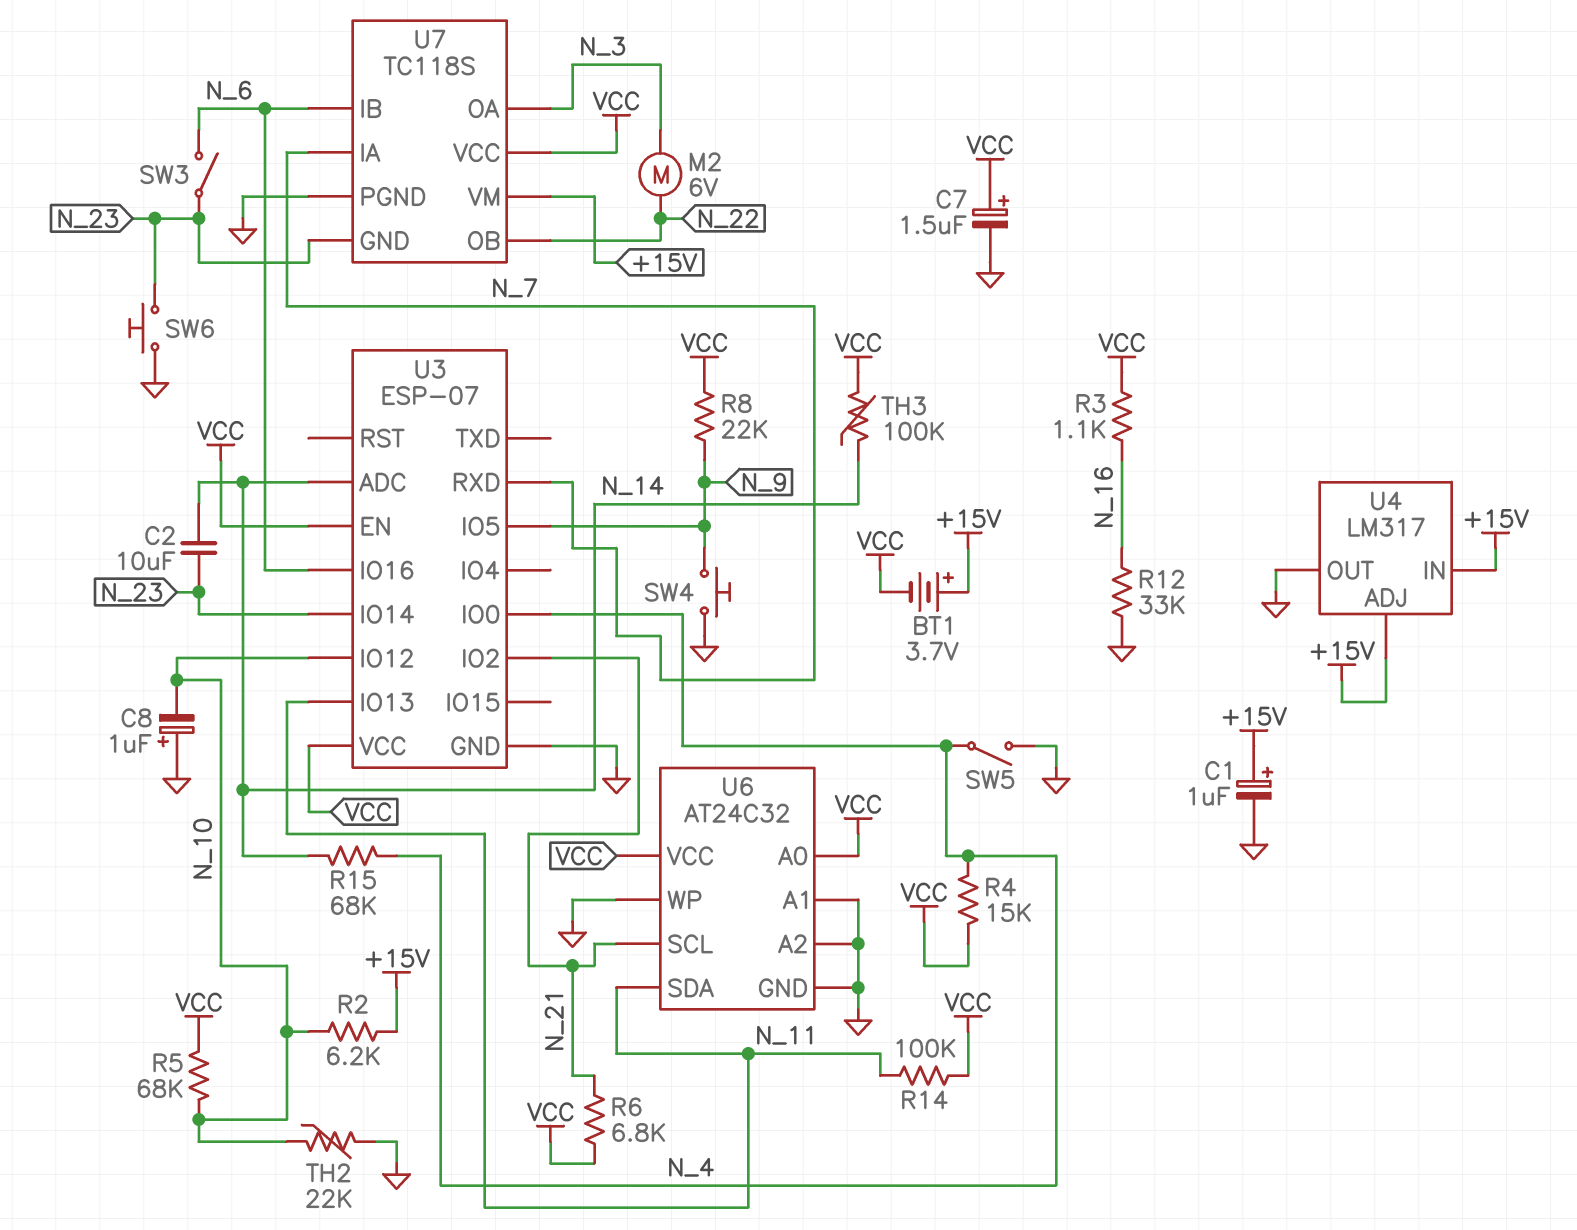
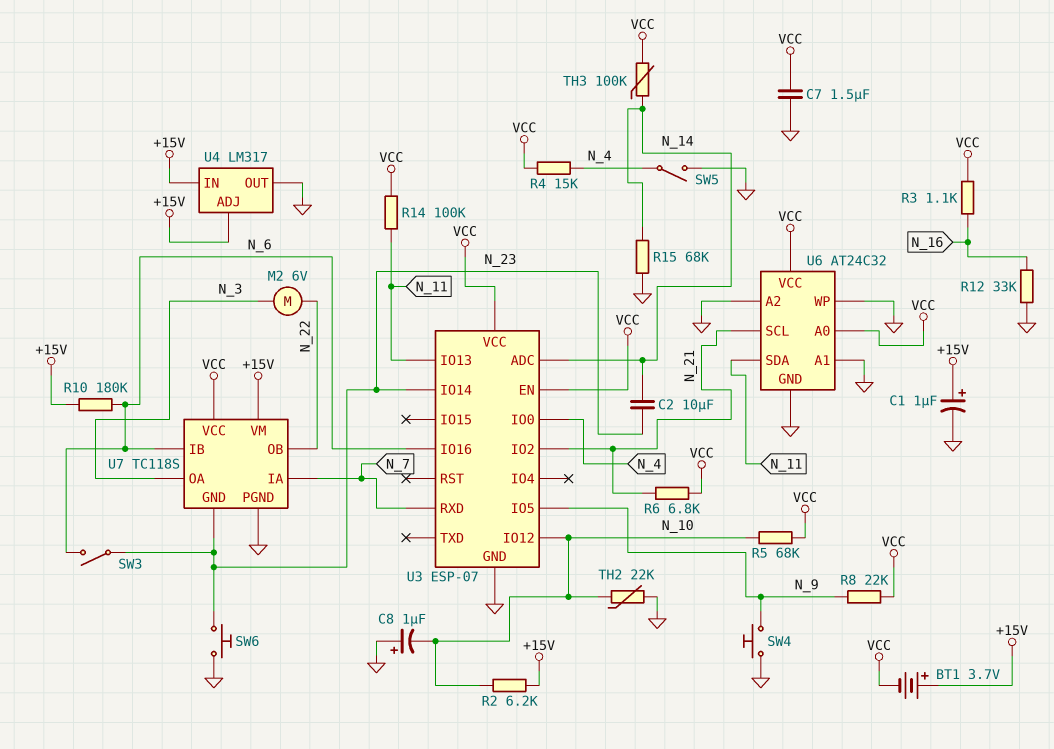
C7: 1.5uF (plus VCC, minus GND) -> 1.5uF (GND, VCC)
R10: none -> 180k (+15V, N_6)
R15: 68k (N_4, N_14) -> 68k (GND, N_14)

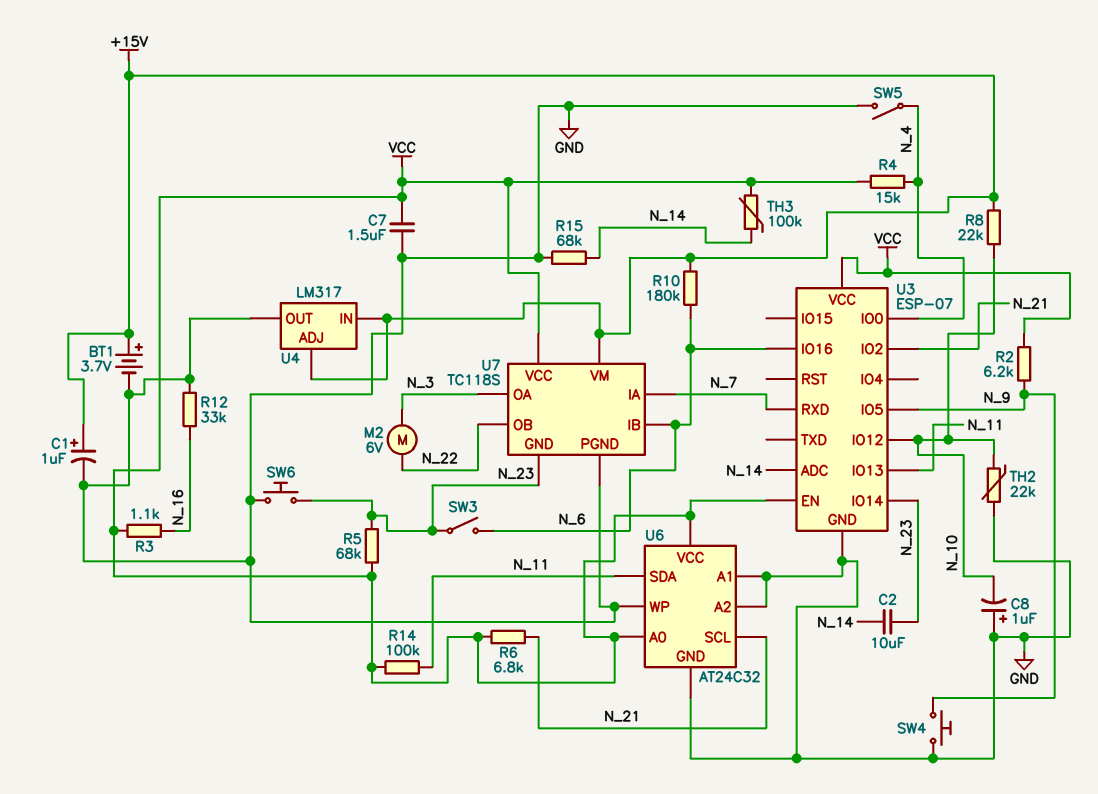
BT1: 3.7V (plus +15V, minus VCC) -> 3.7V (plus +15V, minus GND)
R2: 6.2k (+15V, N_10) -> 6.2k (N_9, VCC)
R5: 68k (N_10, VCC) -> 68k (N_23, VCC)
R8: 22k (N_9, VCC) -> 22k (+15V, N_10)

